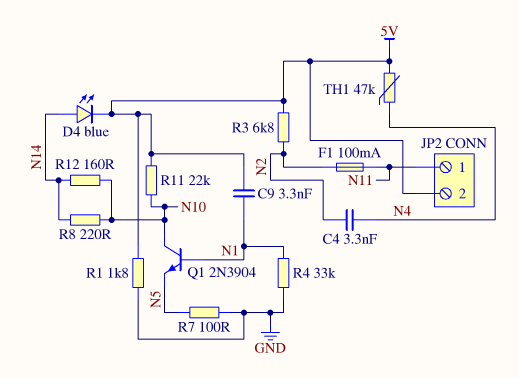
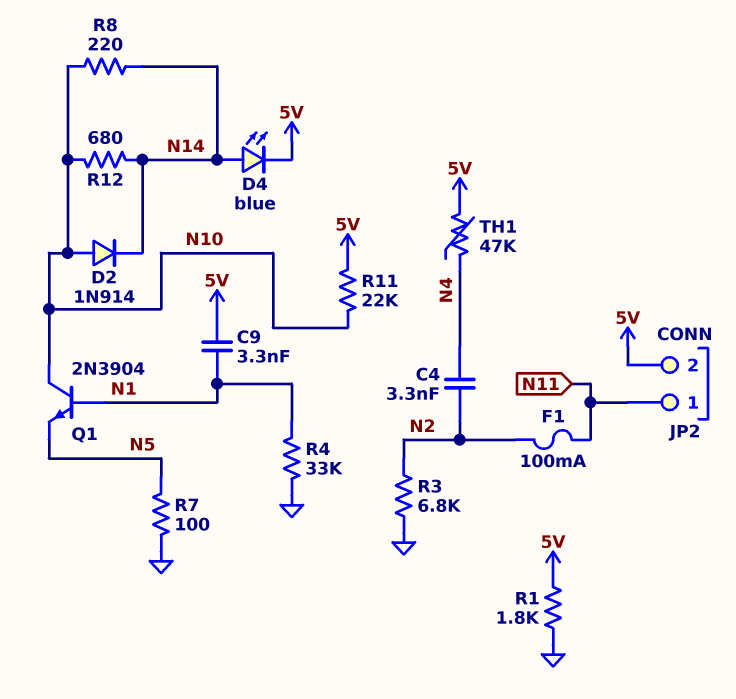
D2: none -> diode 1N914 (A N10, K N14)
R3: 6.8k (5V, N2) -> 6.8k (GND, N2)
R12: 160 (N10, N14) -> 680 (N10, N14)

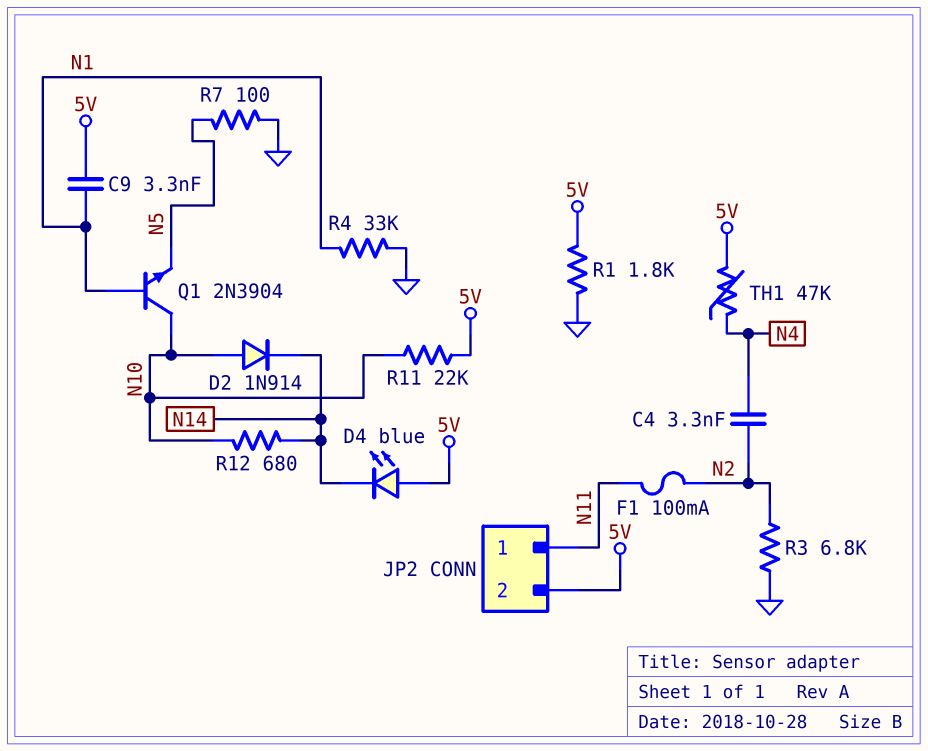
D4: LED blue (A N14, K 5V) -> LED blue (A 5V, K N14)
R8: 220 (N10, N14) -> none

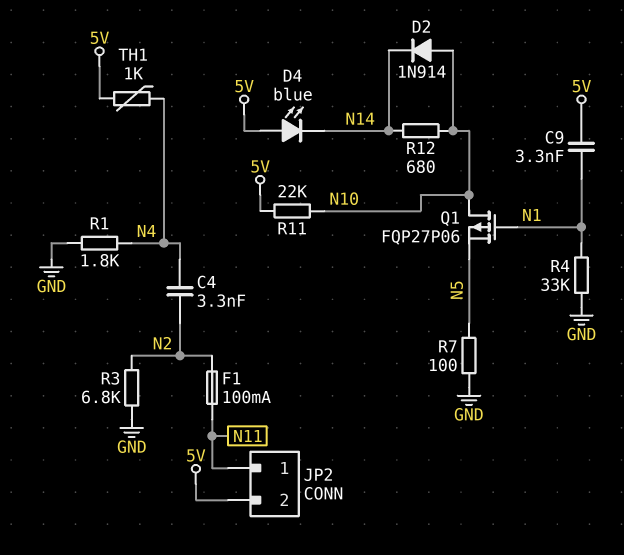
Q1: NPN 2N3904 (B N1, C N10, E N5) -> PMOS FQP27P06 (G N1, D N10, S N5)
R1: 1.8k (5V, GND) -> 1.8k (GND, N4)
TH1: 47k (5V, N4) -> 1k (5V, N4)

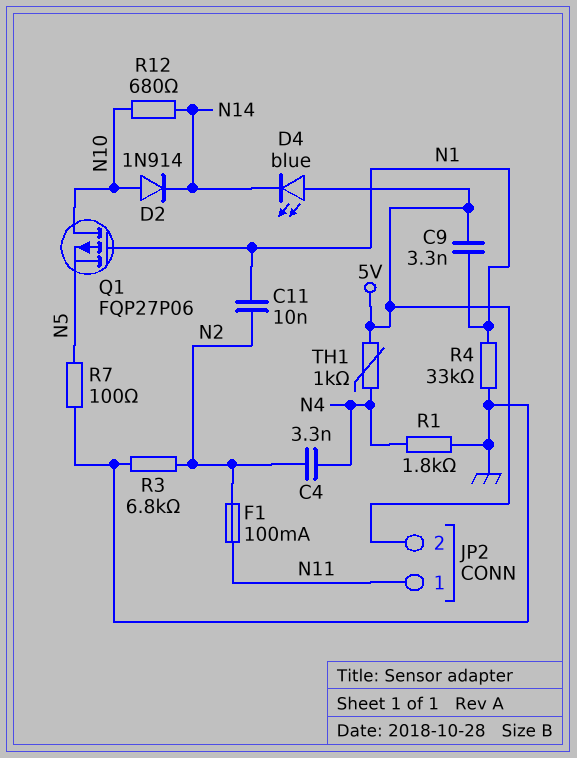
C11: none -> 10nF (N1, N2)
R11: 22k (5V, N10) -> none

